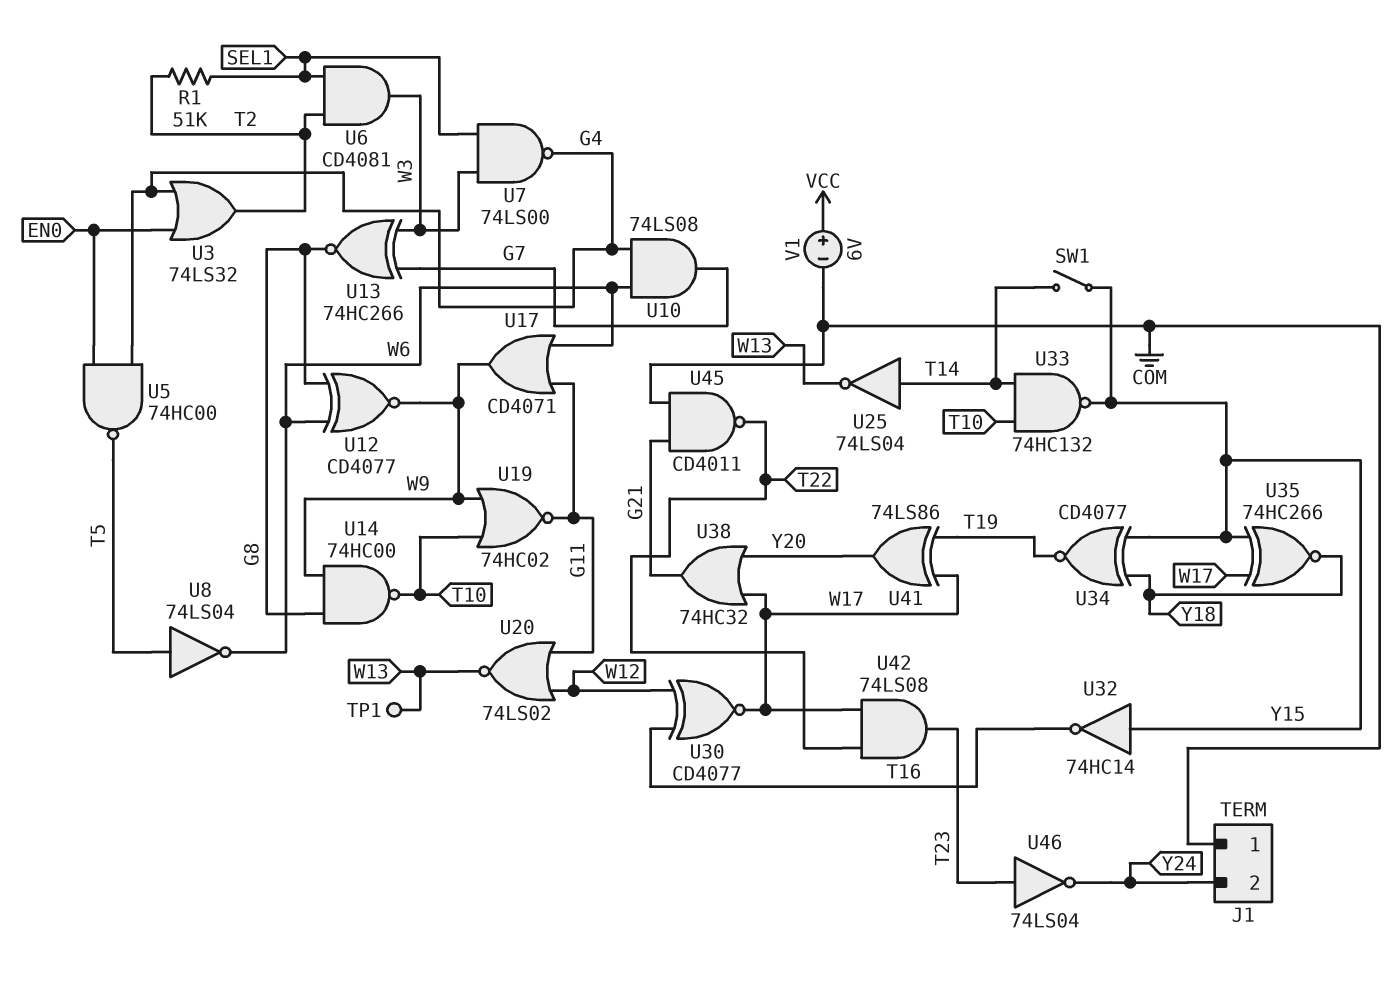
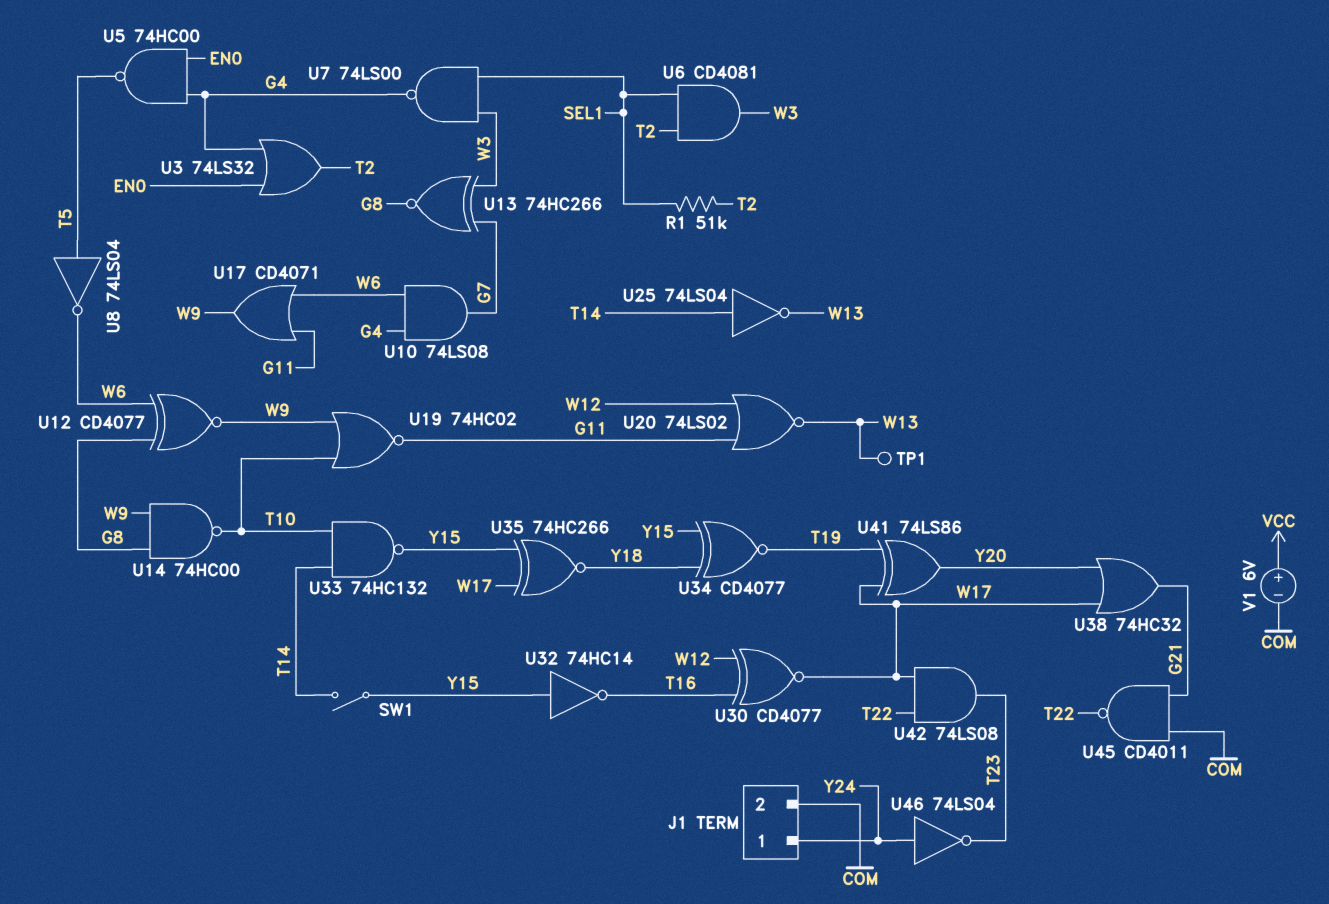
J1 pin 1: COM -> Y24
J1 pin 2: Y24 -> COM
U46: NOT 74LS04 (in T23, out Y24) -> NOT 74LS04 (in Y24, out T23)

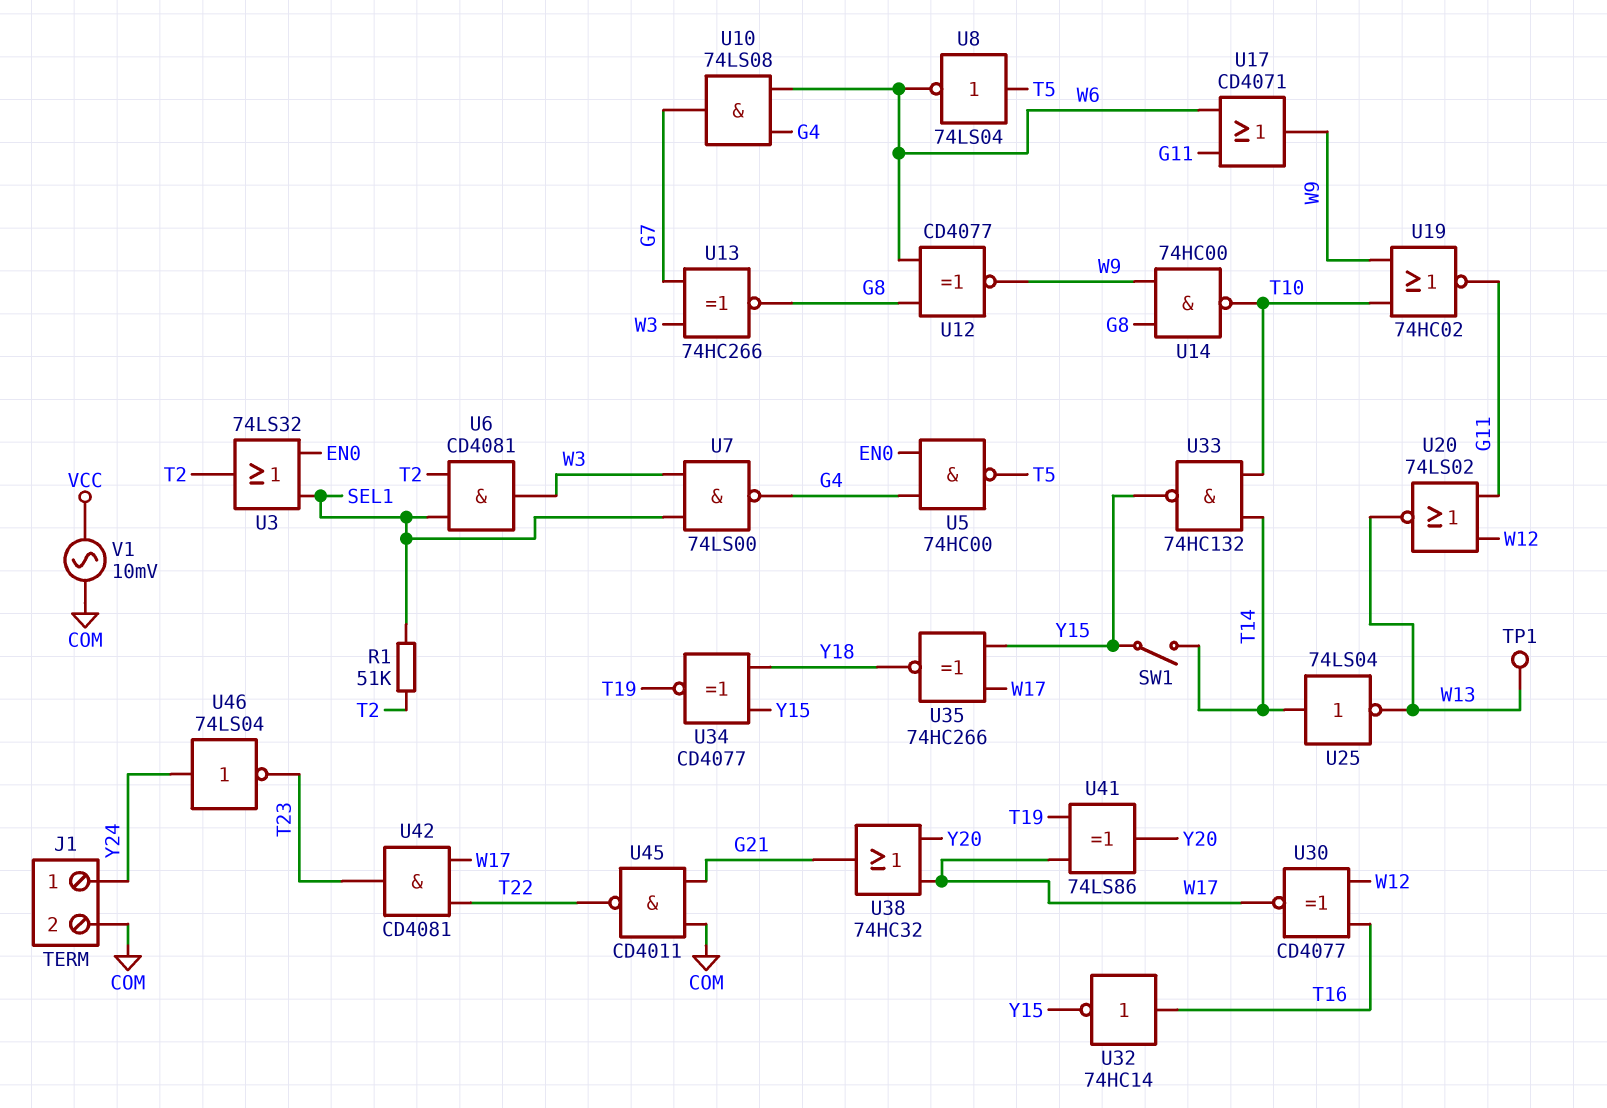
U3: OR 74LS32 (in EN0, in G4, out T2) -> OR 74LS32 (in EN0, in SEL1, out T2)
U32: NOT 74HC14 (in Y15, out T16) -> NOT 74HC14 (in T16, out Y15)
U42: AND 74LS08 (in T22, in W17, out T23) -> AND CD4081 (in T22, in W17, out T23)
V1: 6V (plus VCC, minus COM) -> AC 10mV (COM, VCC)

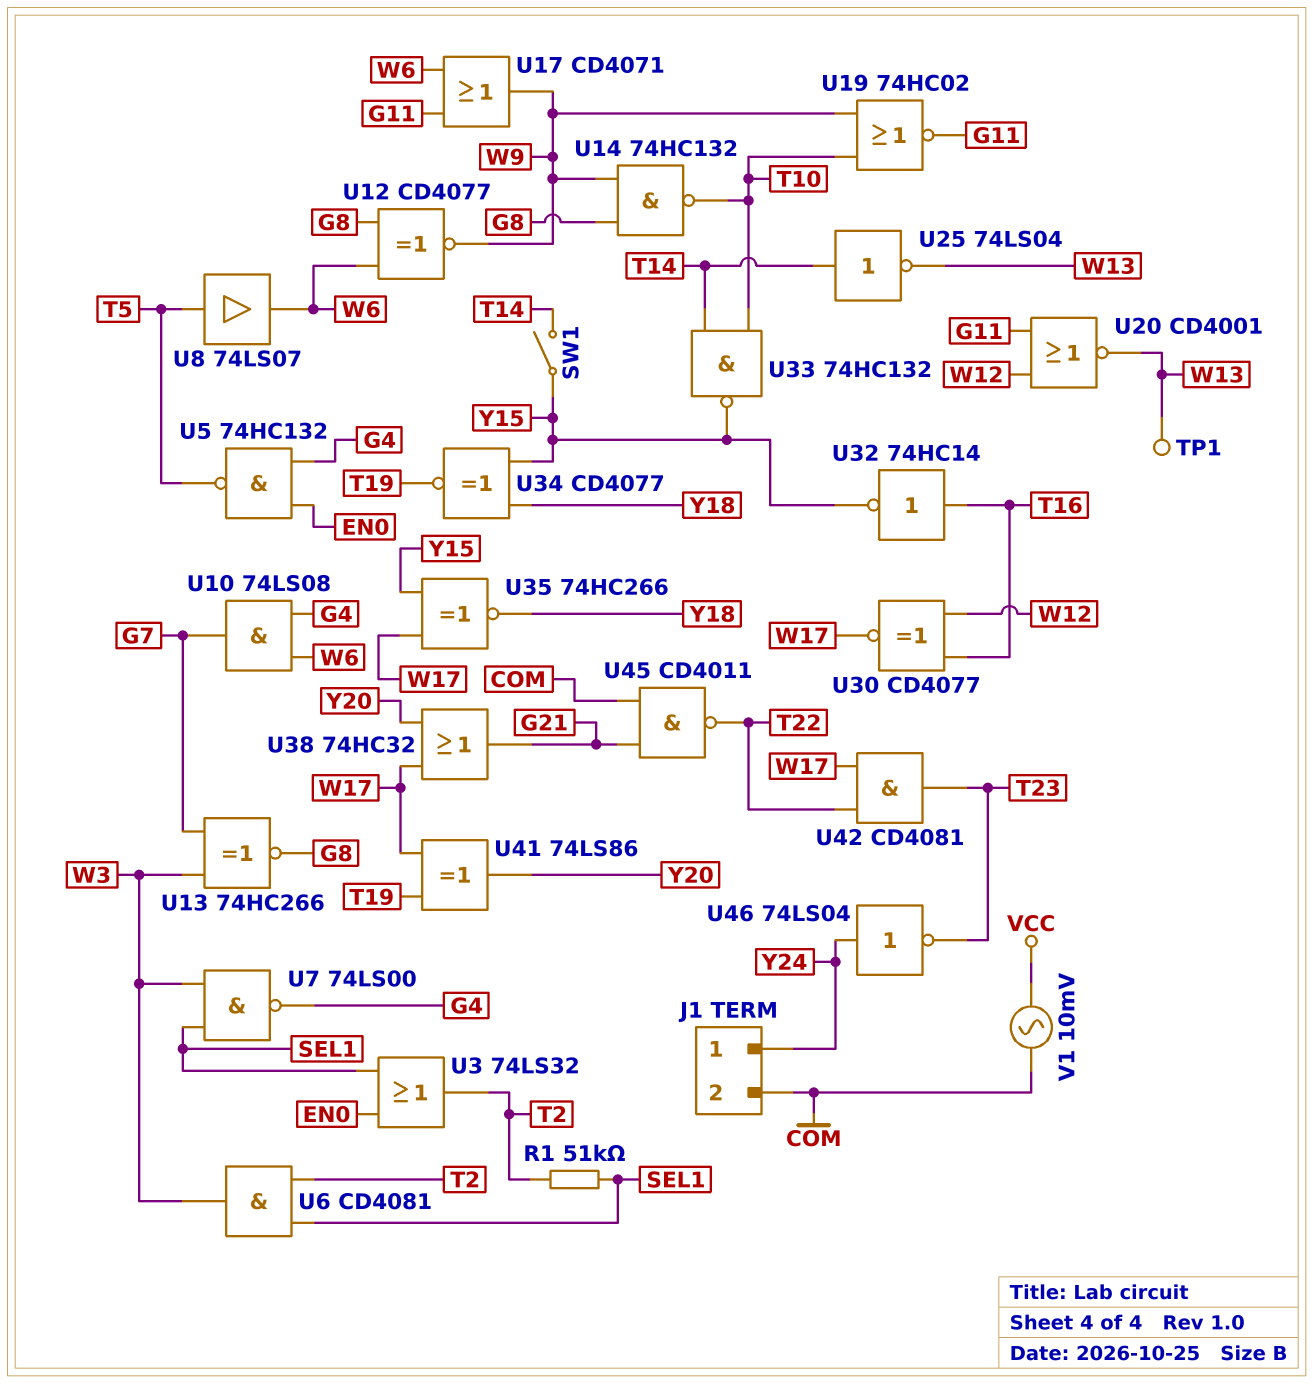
U5: NAND 74HC00 (in EN0, in G4, out T5) -> NAND 74HC132 (in EN0, in G4, out T5)
U8: NOT 74LS04 (in T5, out W6) -> buffer 74LS07 (in T5, out W6)
U14: NAND 74HC00 (in G8, in W9, out T10) -> NAND 74HC132 (in G8, in W9, out T10)
U20: NOR 74LS02 (in G11, in W12, out W13) -> NOR CD4001 (in G11, in W12, out W13)

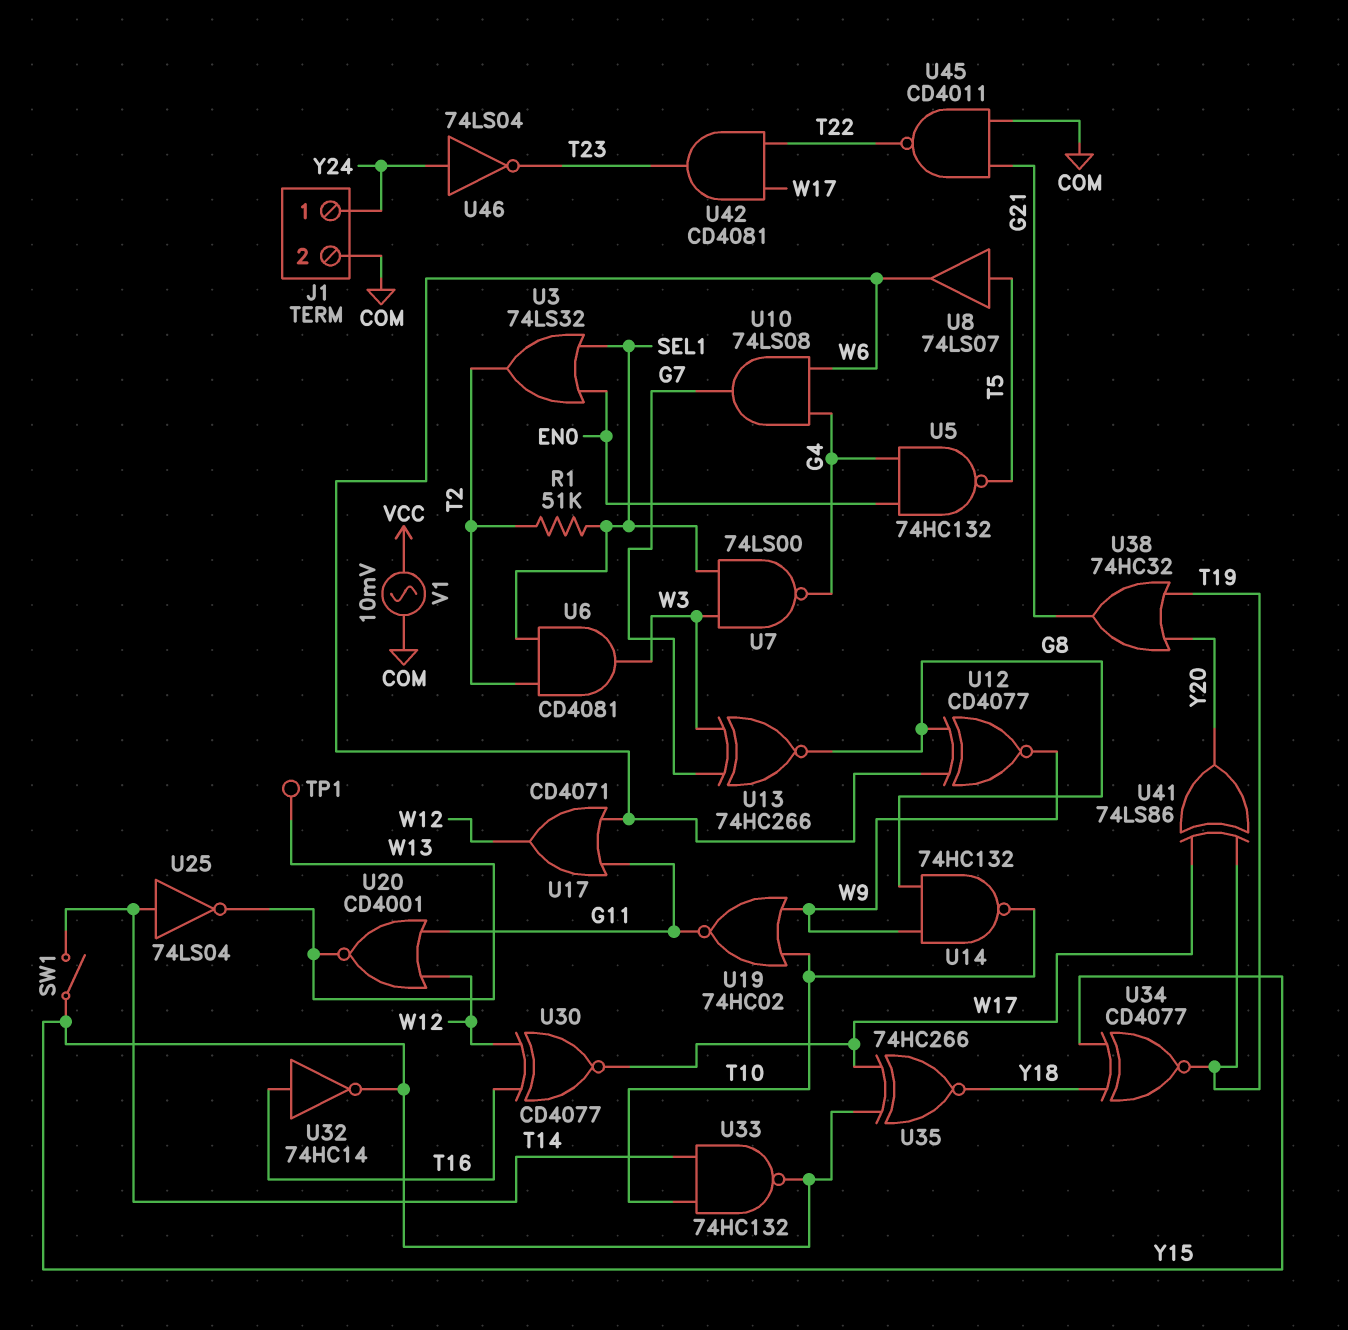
U17: OR CD4071 (in G11, in W6, out W9) -> OR CD4071 (in G11, in W6, out W12)
U38: OR 74HC32 (in W17, in Y20, out G21) -> OR 74HC32 (in T19, in Y20, out G21)

